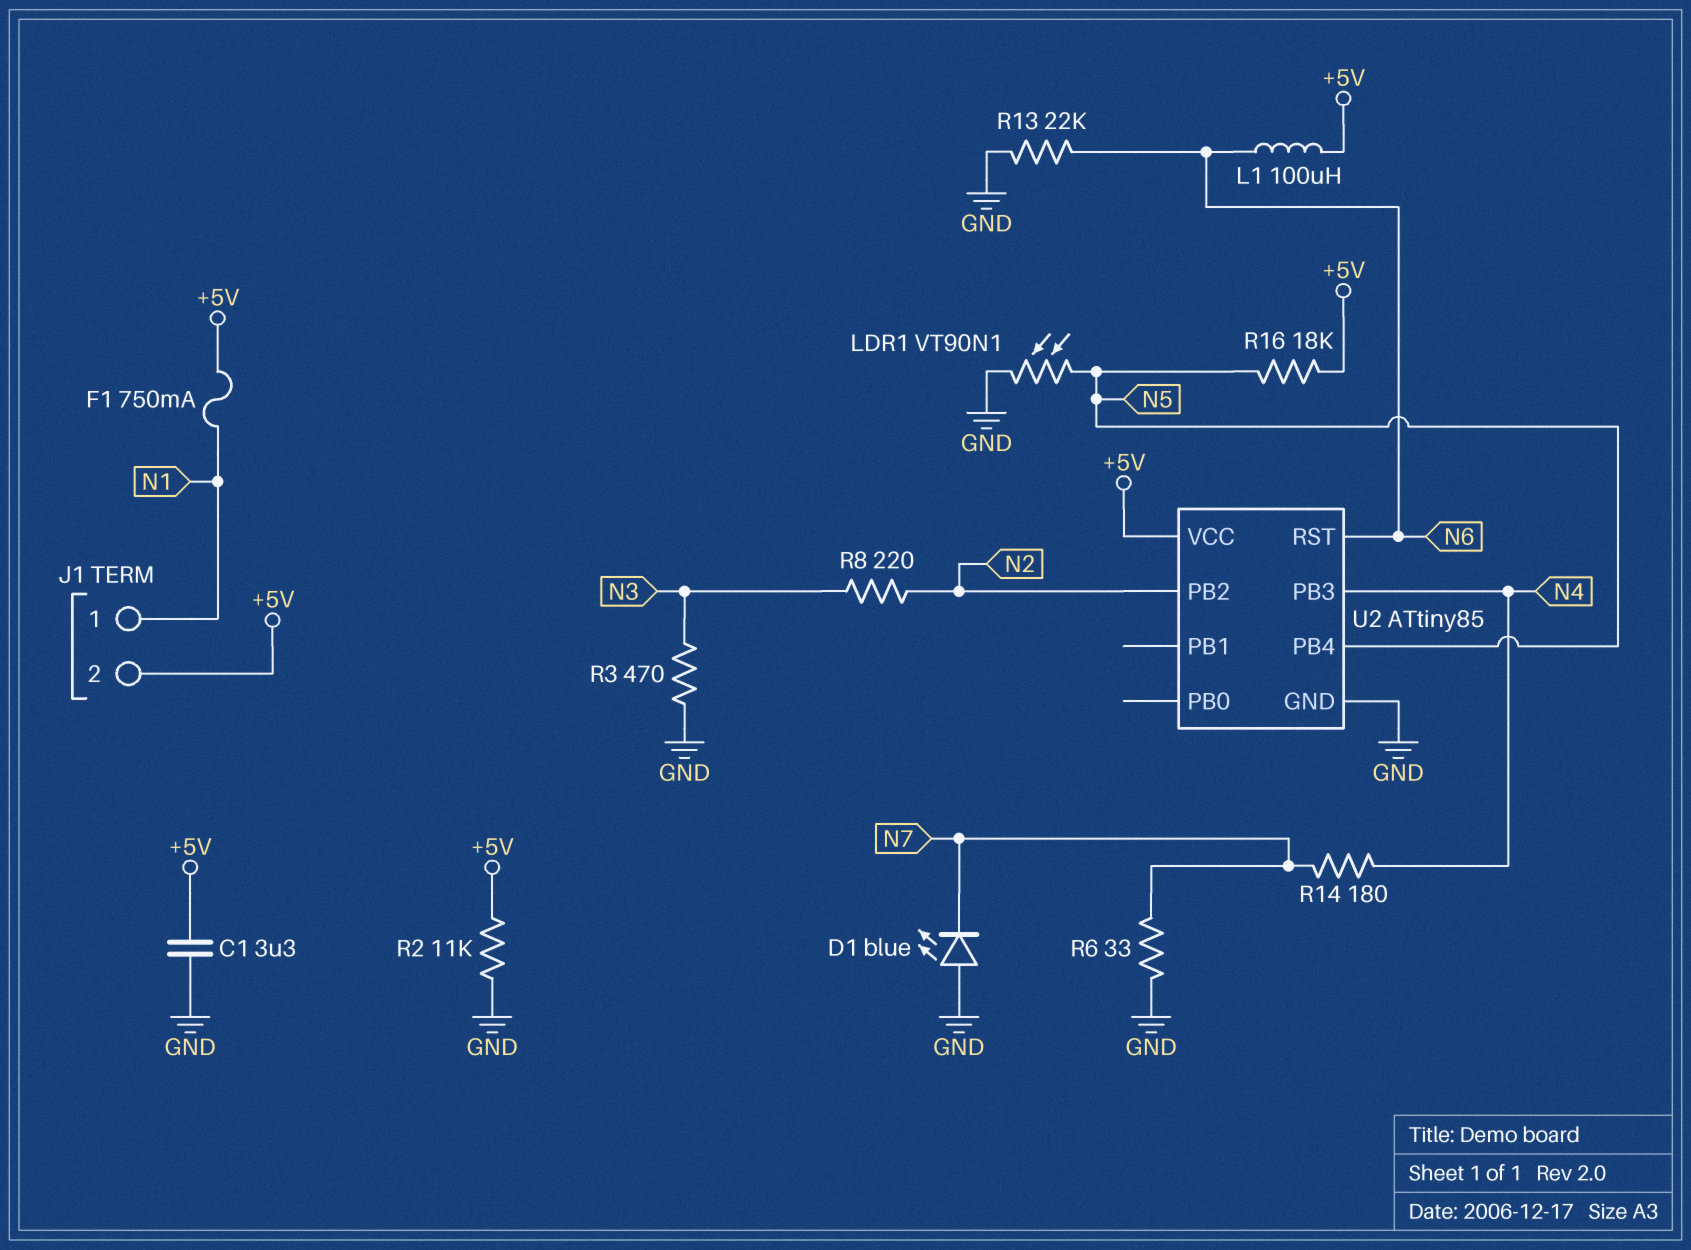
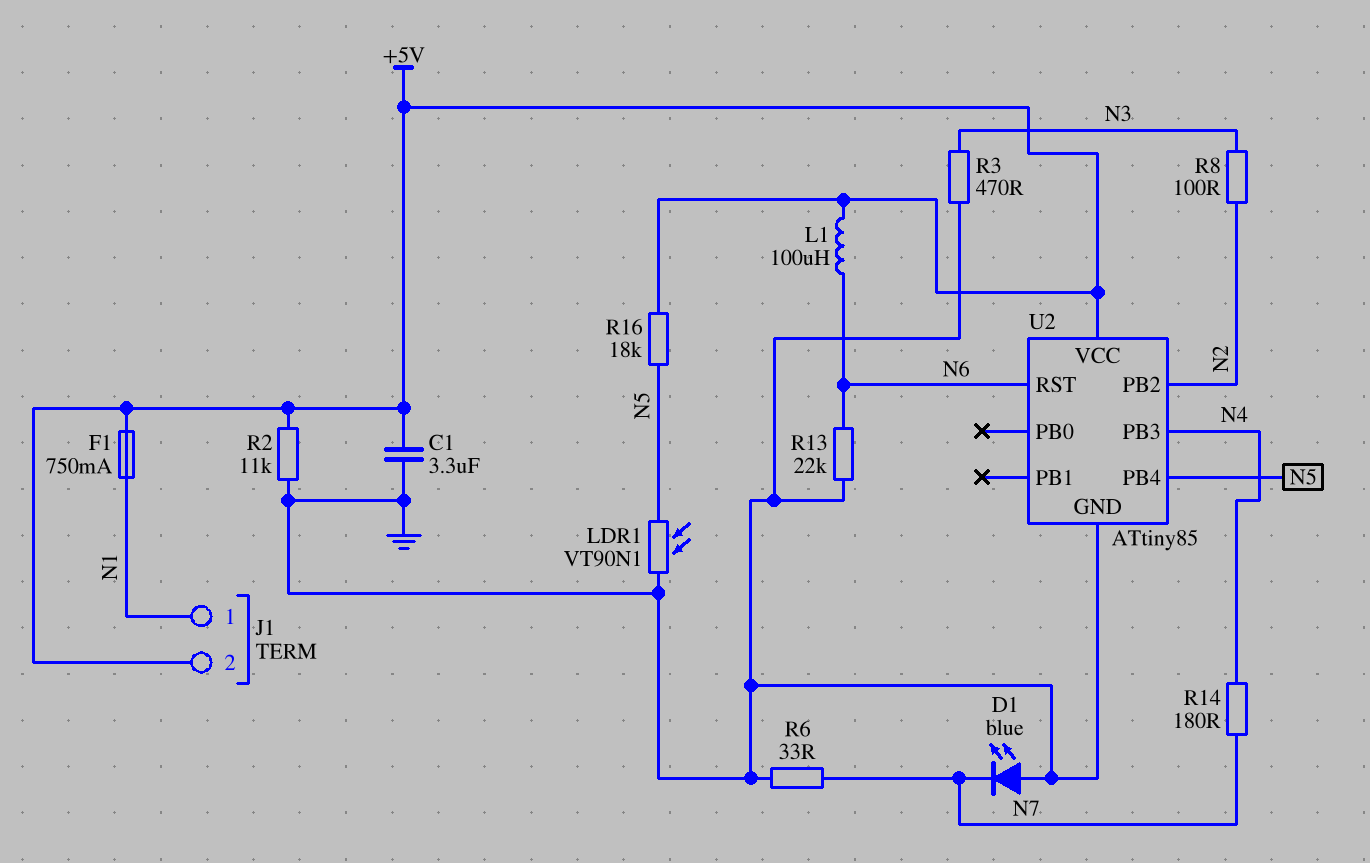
R8: 220 (N2, N3) -> 100 (N2, N3)

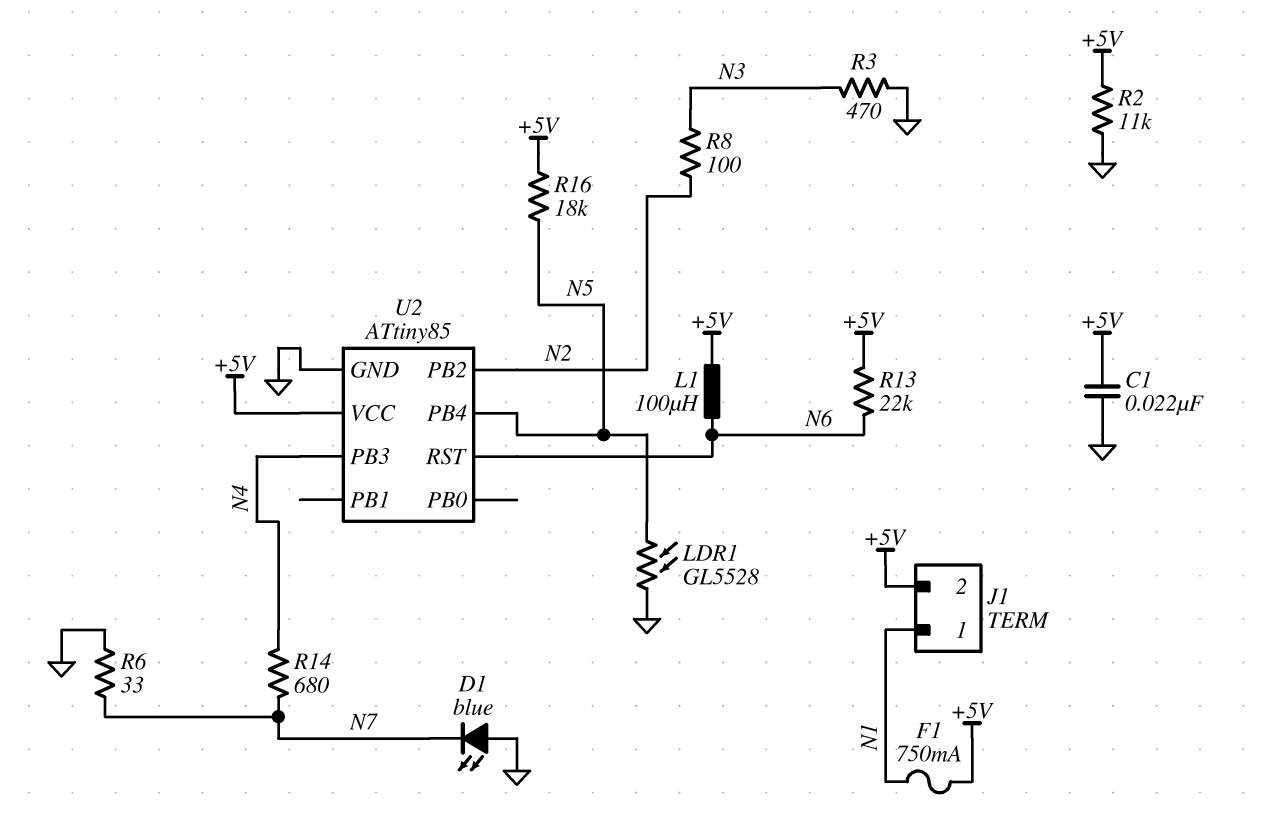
C1: 3.3uF (+5V, GND) -> 22nF (+5V, GND)
LDR1: VT90N1 (GND, N5) -> GL5528 (GND, N5)
R13: 22k (GND, N6) -> 22k (+5V, N6)
R14: 180 (N4, N7) -> 680 (N4, N7)

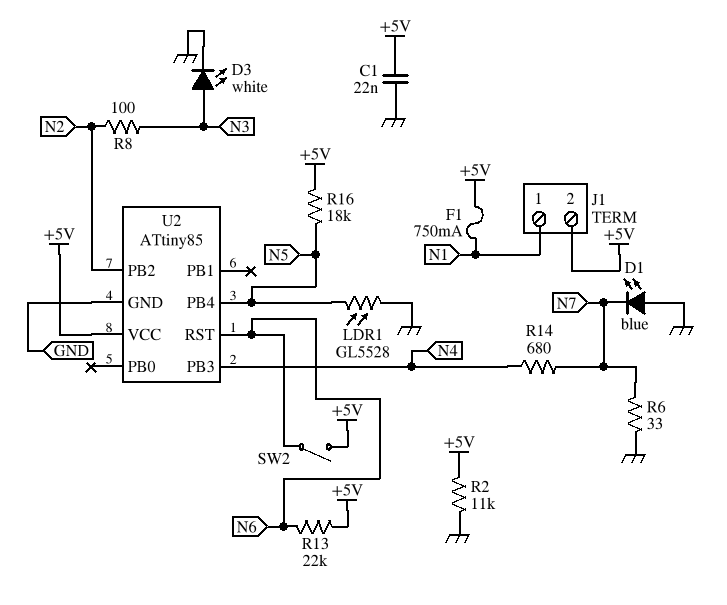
D3: none -> LED white (A N3, K GND)
L1: 100uH (+5V, N6) -> none
R3: 470 (GND, N3) -> none
SW2: none -> switch (+5V, N6)

